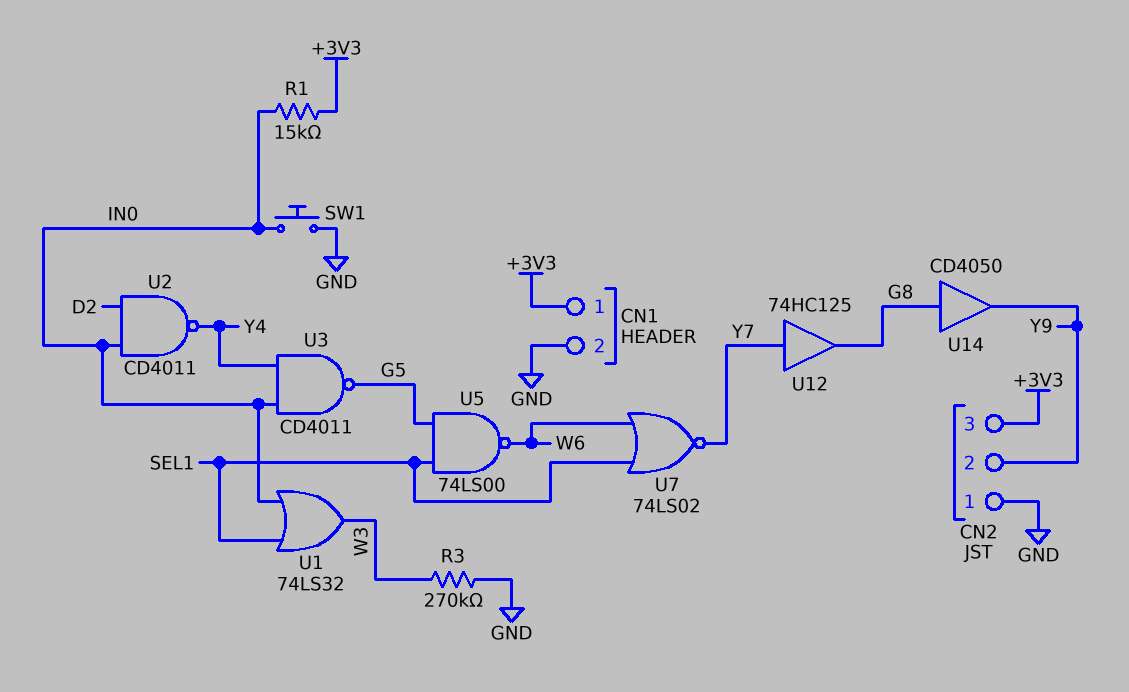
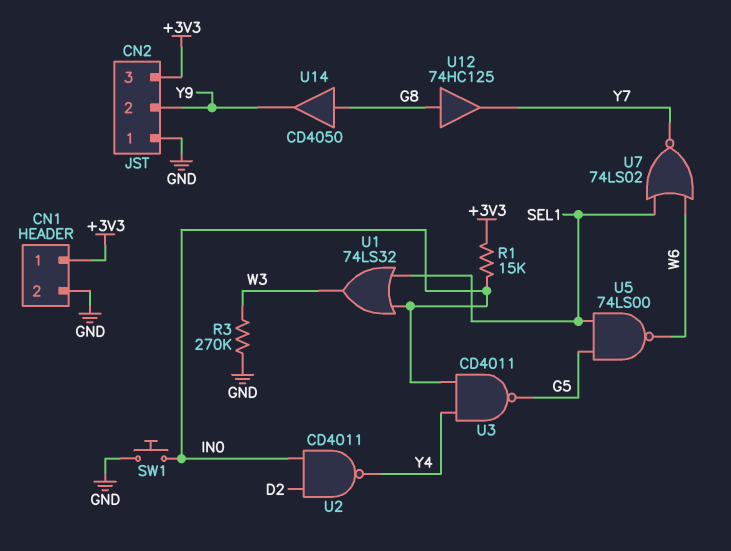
U12: buffer 74HC125 (in Y7, out G8) -> buffer 74HC125 (in G8, out Y7)

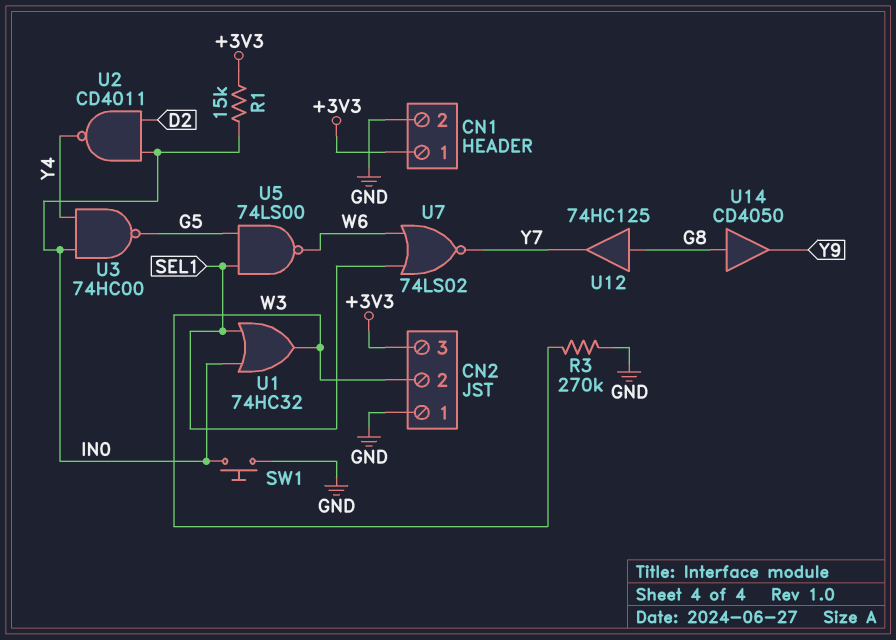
CN2 pin 2: Y9 -> W3
U1: OR 74LS32 (in IN0, in SEL1, out W3) -> OR 74HC32 (in IN0, in SEL1, out W3)
U3: NAND CD4011 (in IN0, in Y4, out G5) -> NAND 74HC00 (in IN0, in Y4, out G5)

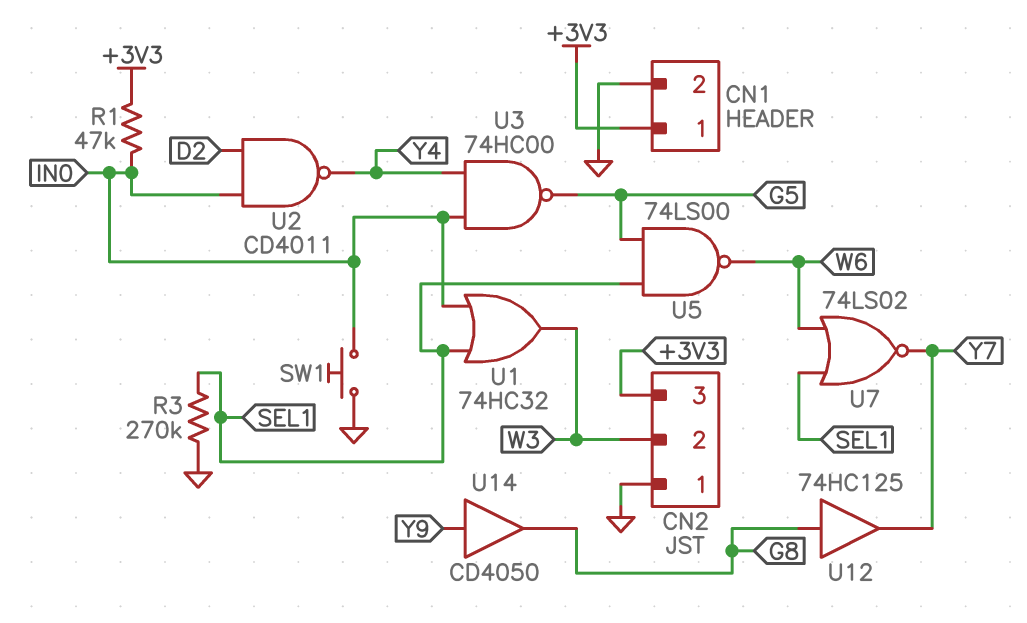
R1: 15k (+3V3, IN0) -> 47k (+3V3, IN0)
R3: 270k (GND, W3) -> 270k (GND, SEL1)
U14: buffer CD4050 (in G8, out Y9) -> buffer CD4050 (in Y9, out G8)

